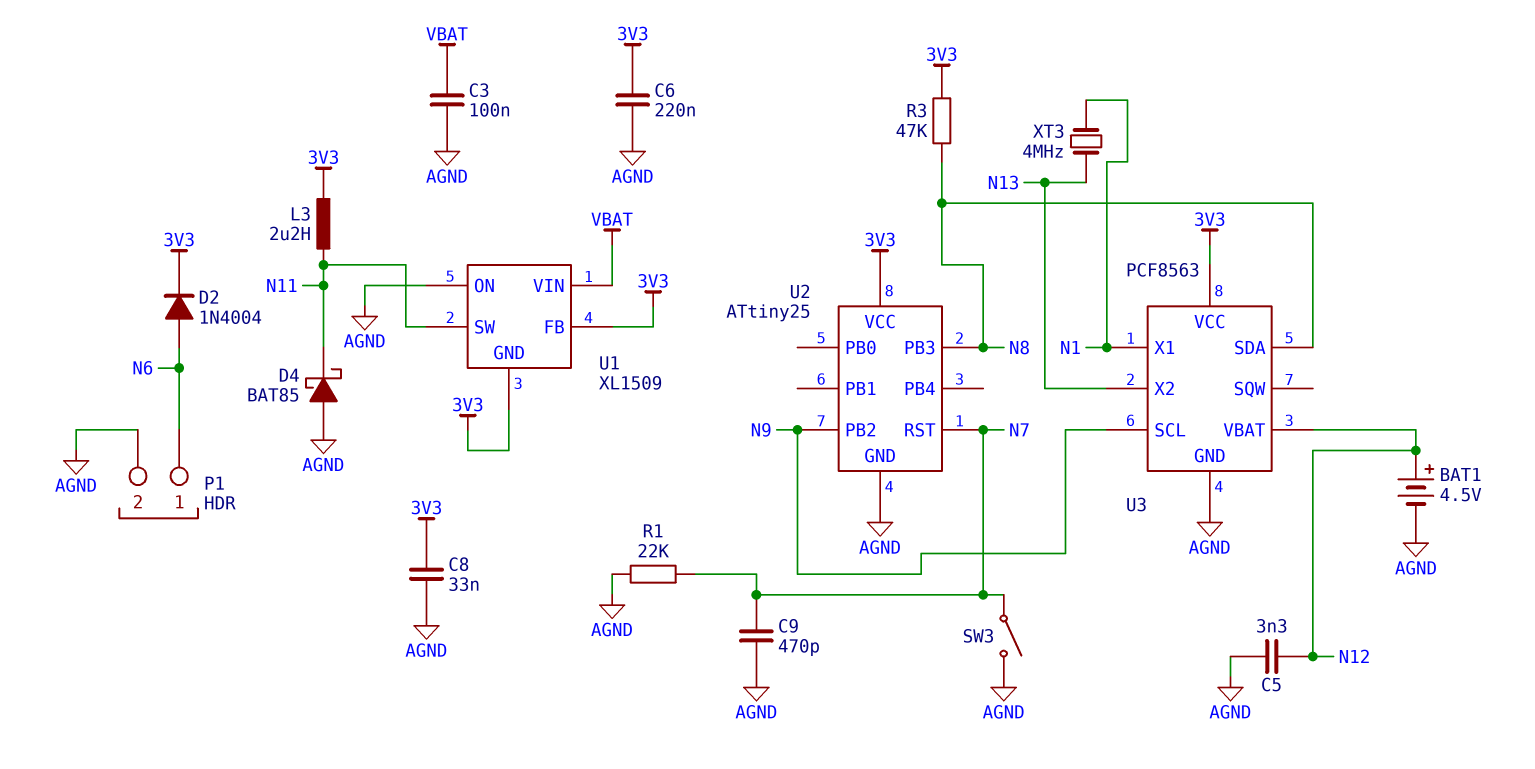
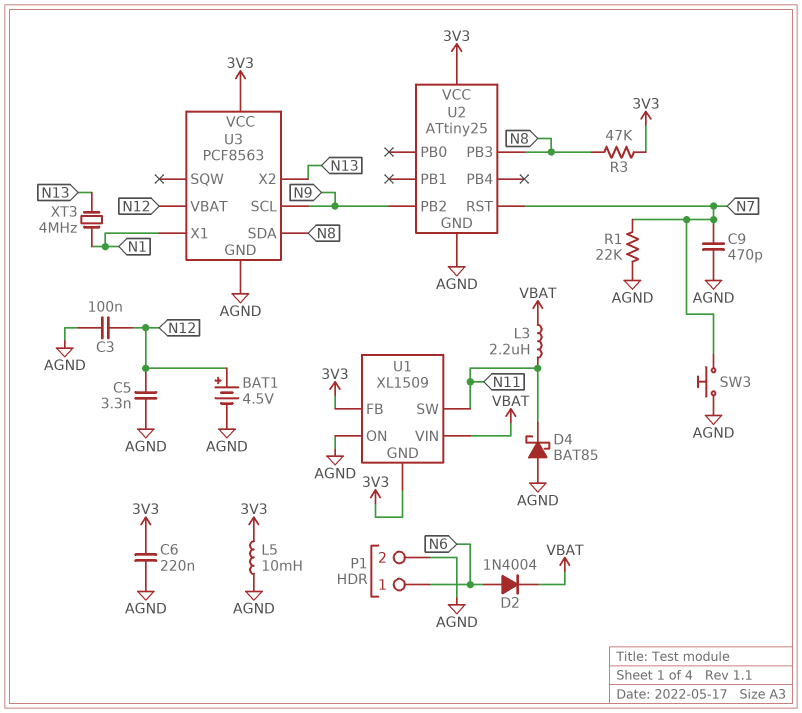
C3: 100nF (AGND, VBAT) -> 100nF (AGND, N12)
C8: 33nF (3V3, AGND) -> none
D2: diode 1N4004 (A N6, K 3V3) -> diode 1N4004 (A N6, K VBAT)
L3: 2.2uH (3V3, N11) -> 2.2uH (N11, VBAT)
L5: none -> 10mH (3V3, AGND)
SW3: switch (AGND, N7) -> button (AGND, N7)

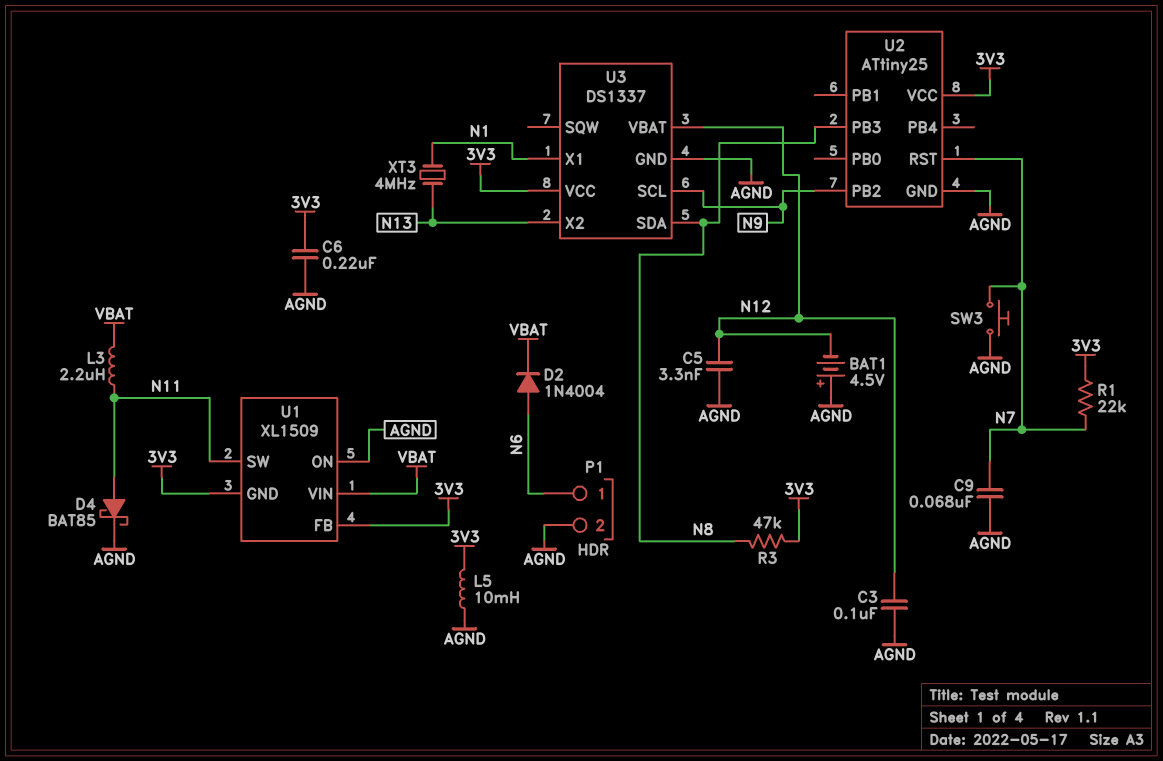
BAT1: 4.5V (plus N12, minus AGND) -> 4.5V (plus AGND, minus N12)
C9: 470pF (AGND, N7) -> 68nF (AGND, N7)
D4: schottky BAT85 (A AGND, K N11) -> schottky BAT85 (A N11, K AGND)
R1: 22k (AGND, N7) -> 22k (3V3, N7)
U3: PCF8563 -> DS1337

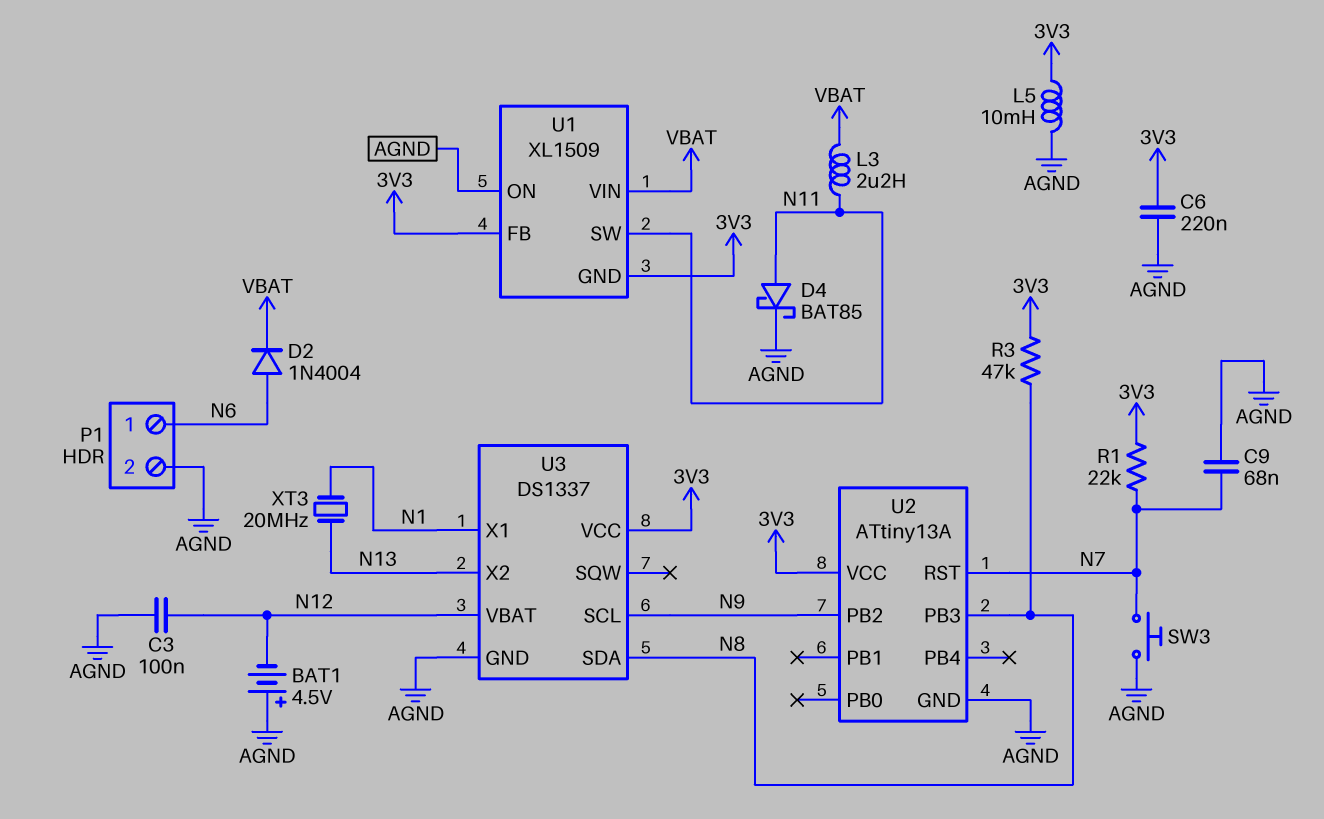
C5: 3.3nF (AGND, N12) -> none
U2: ATtiny25 -> ATtiny13A
XT3: 4MHz (N1, N13) -> 20MHz (N1, N13)

